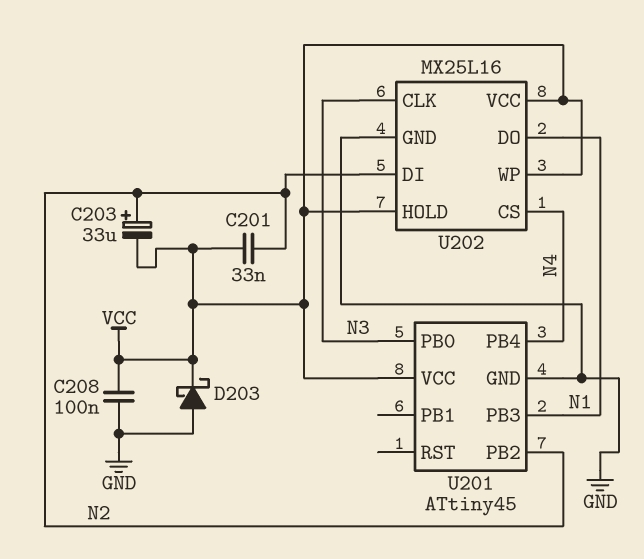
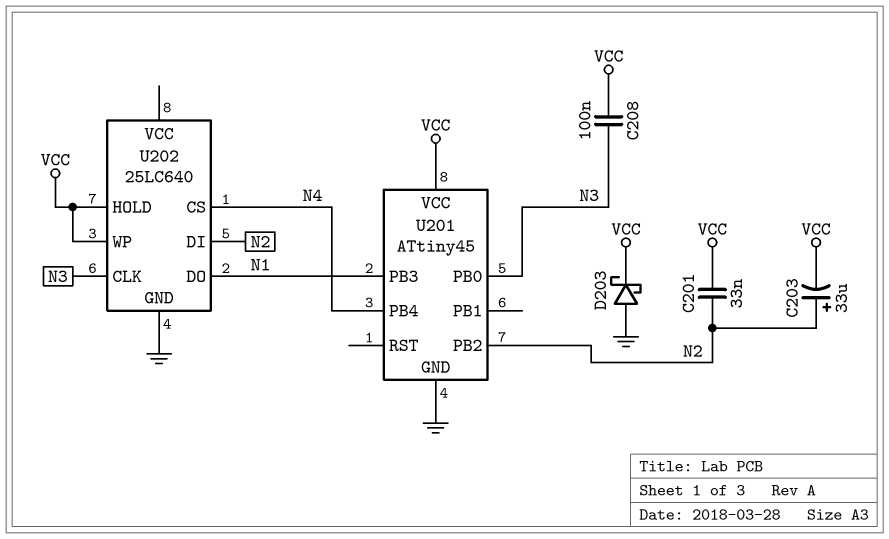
C208: 100nF (GND, VCC) -> 100nF (N3, VCC)
U202: MX25L16 -> 25LC640
U202 pin VCC: VCC -> none

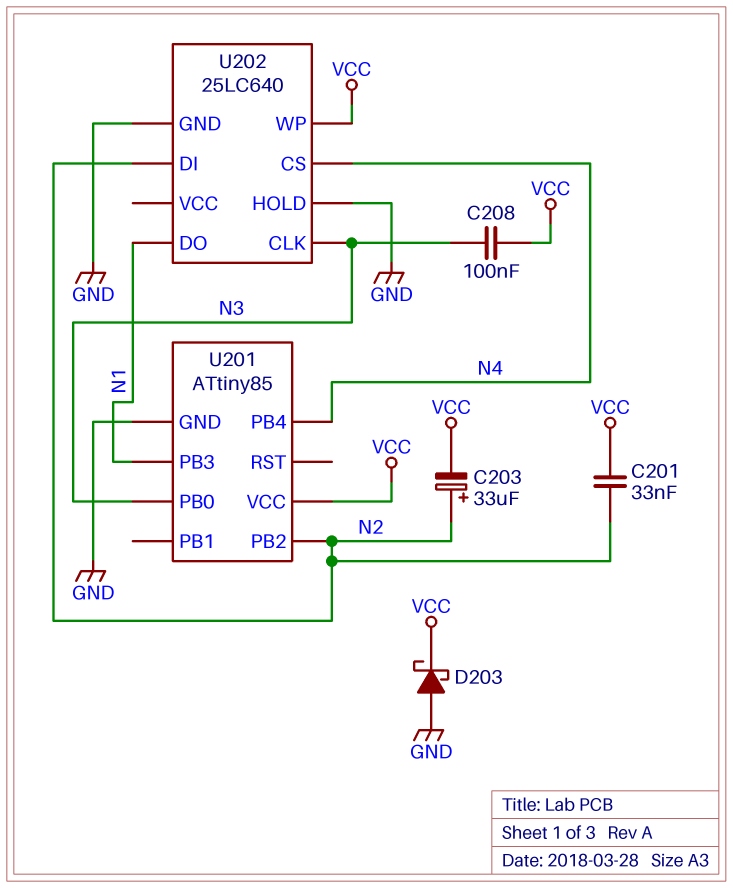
U201: ATtiny45 -> ATtiny85
U202 pin HOLD: VCC -> GND

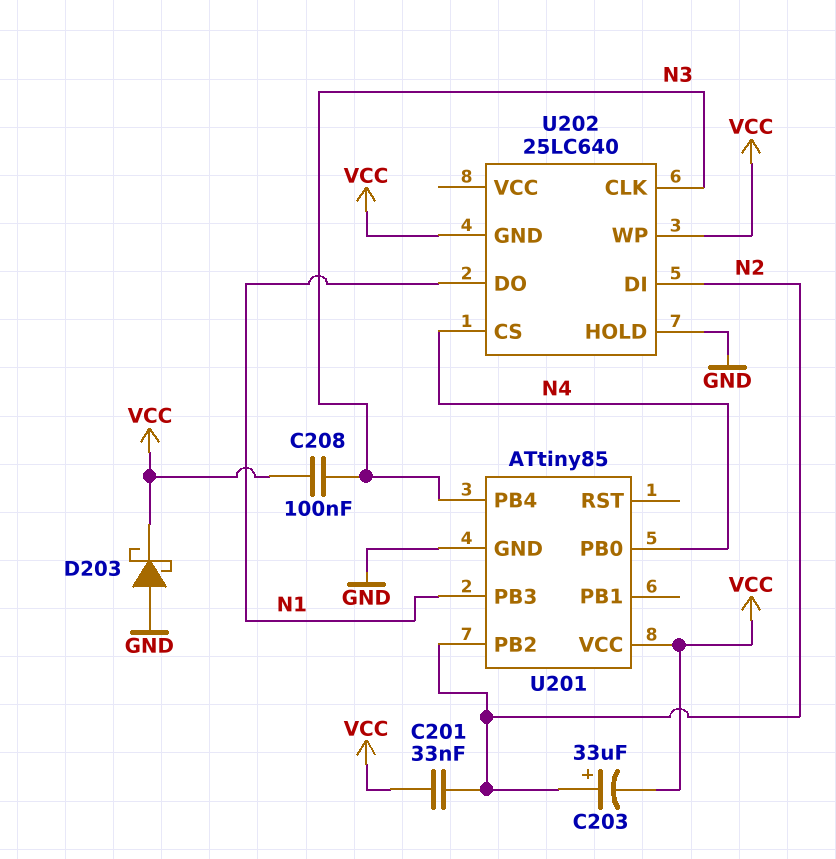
U201 pin PB0: N3 -> N4
U201 pin PB4: N4 -> N3
U202 pin GND: GND -> VCC

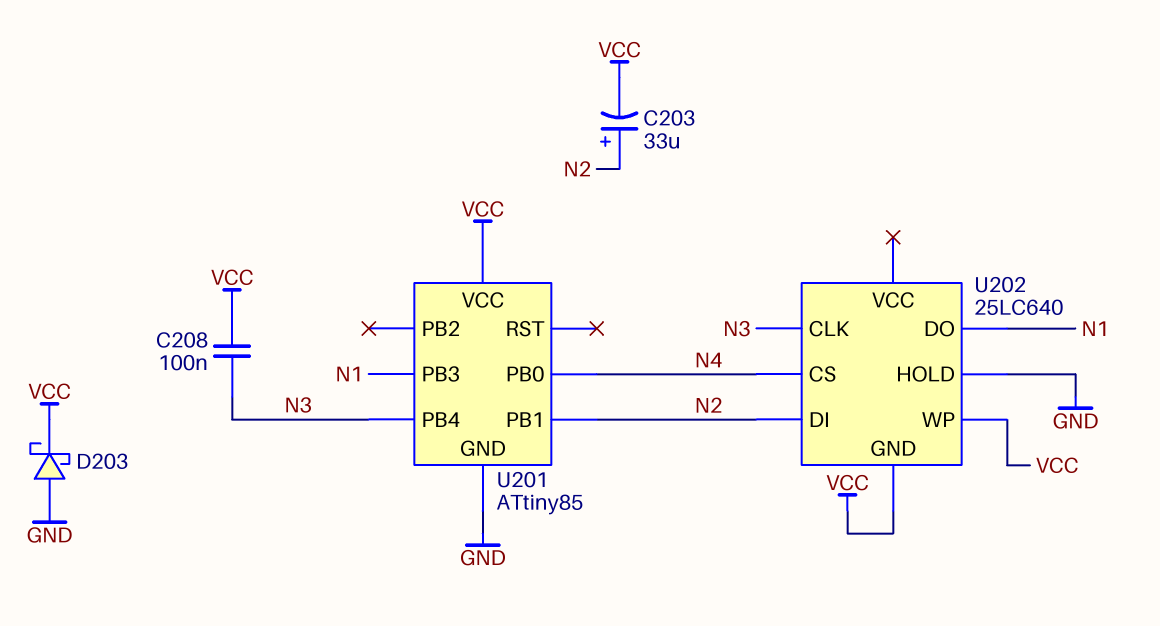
C201: 33nF (N2, VCC) -> none
U201 pin PB1: none -> N2
U201 pin PB2: N2 -> none

